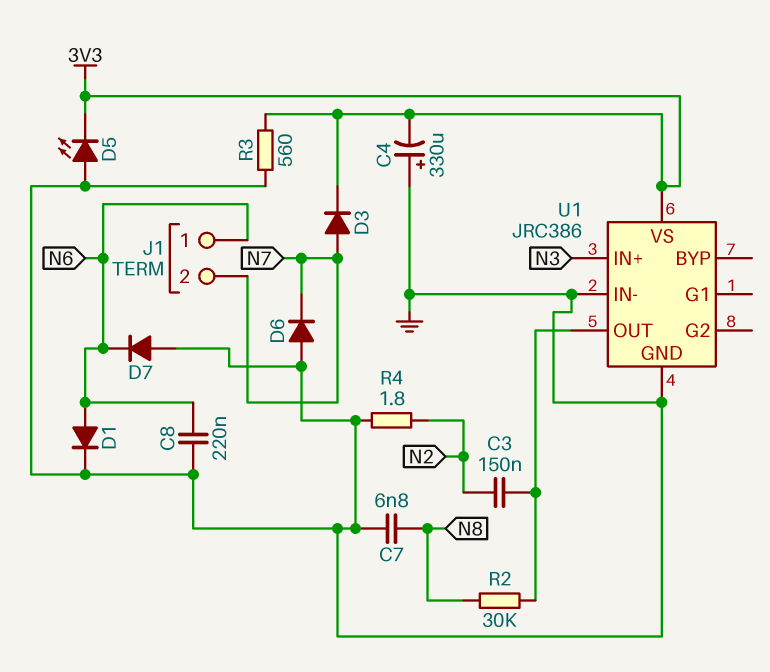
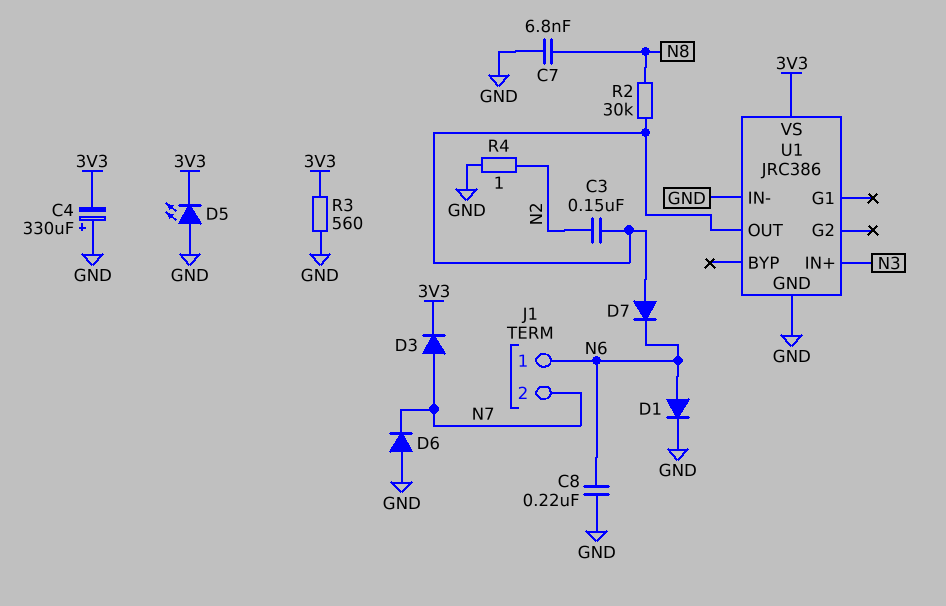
D7: diode (A GND, K N6) -> diode (A U1/OUT, K N6)
R4: 1.8 (GND, N2) -> 1 (GND, N2)

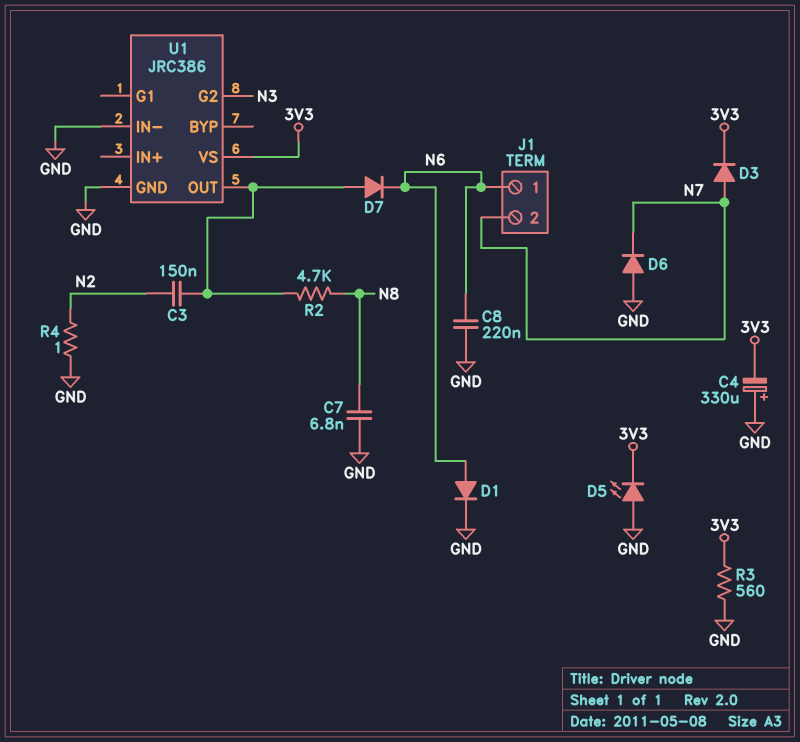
R2: 30k (N8, U1/OUT) -> 4.7k (N8, U1/OUT)
U1 pin G2: none -> N3
U1 pin IN+: N3 -> none

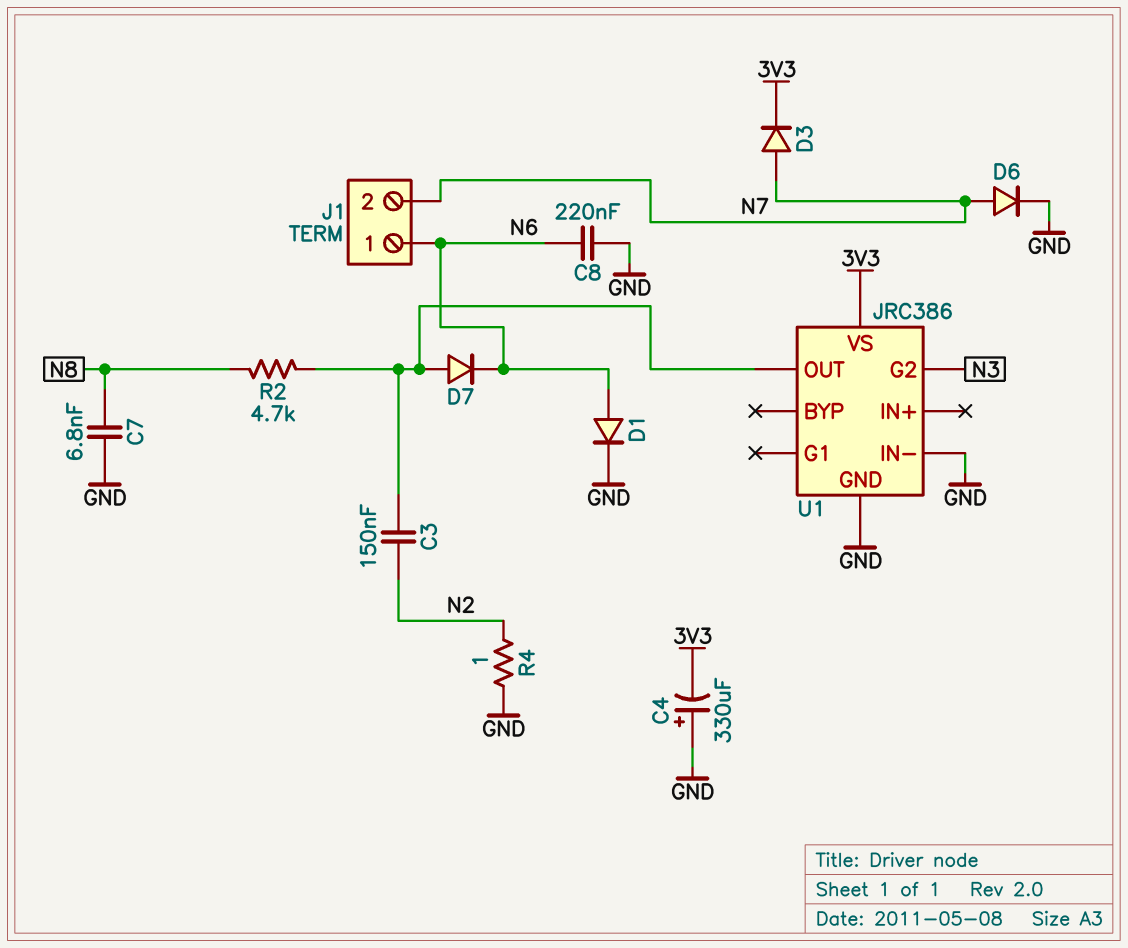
D5: LED (A GND, K 3V3) -> none
D6: diode (A GND, K N7) -> diode (A N7, K GND)
R3: 560 (3V3, GND) -> none

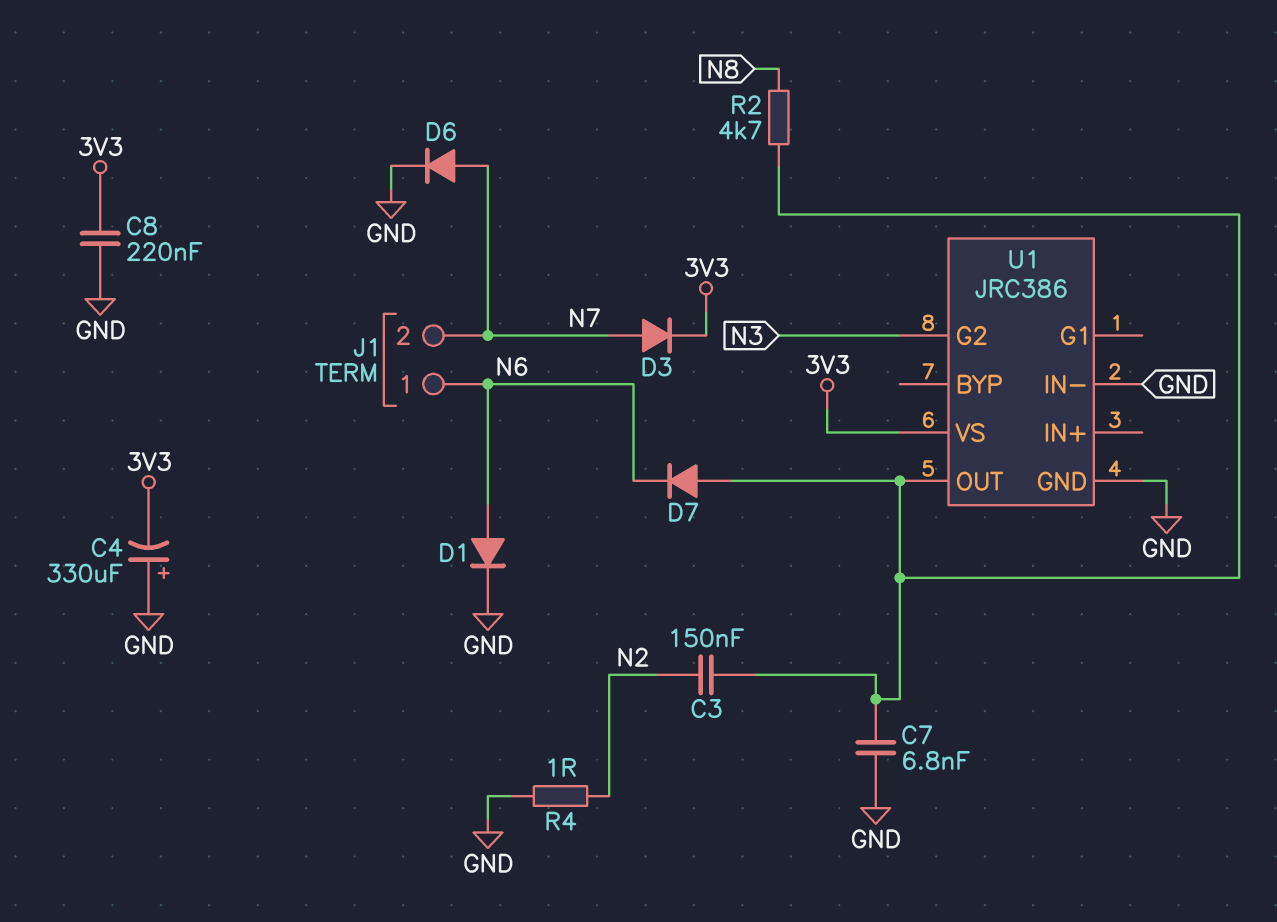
C7: 6.8nF (GND, N8) -> 6.8nF (GND, U1/OUT)
C8: 220nF (GND, N6) -> 220nF (3V3, GND)

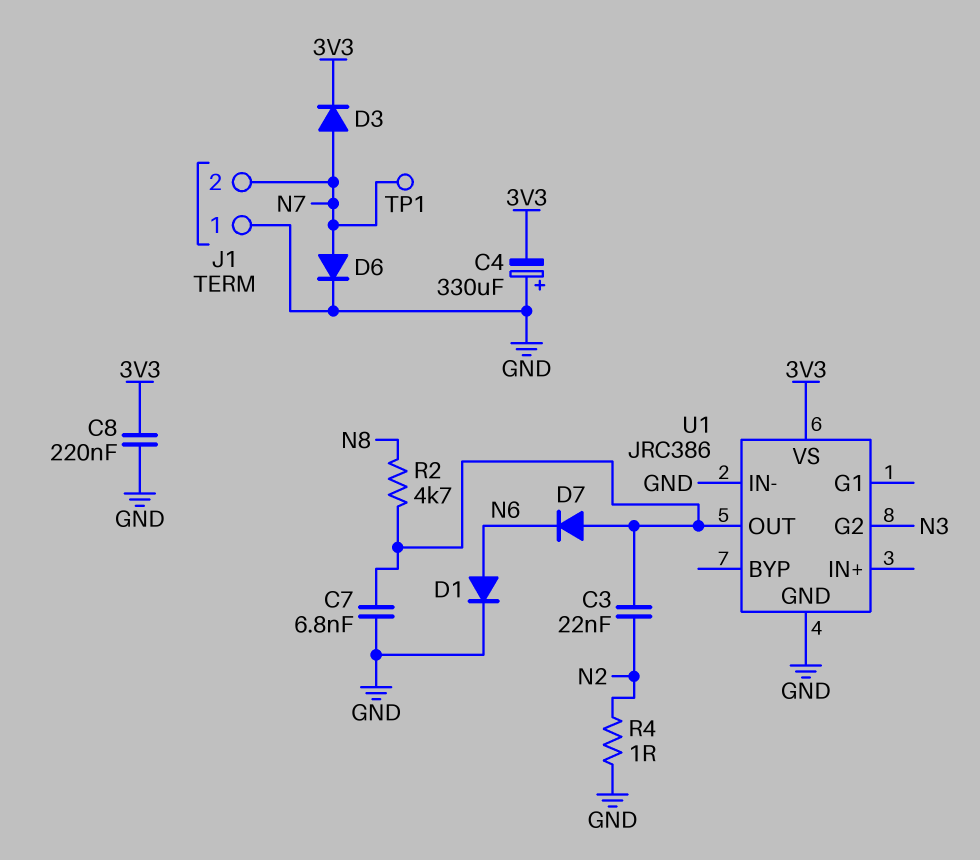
C3: 150nF (N2, U1/OUT) -> 22nF (N2, U1/OUT)
J1 pin 1: N6 -> GND
TP1: none -> test point (N7)

